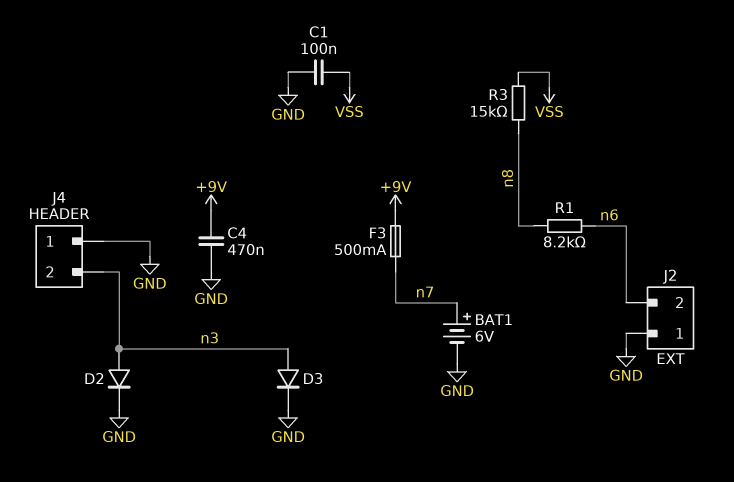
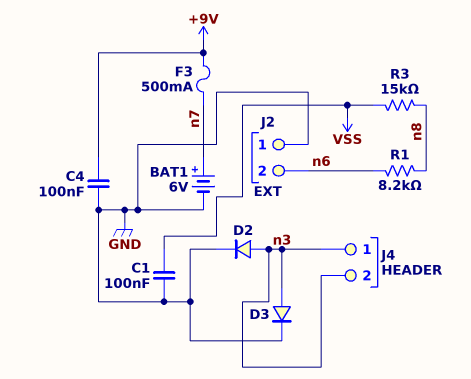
C4: 470nF (+9V, GND) -> 100nF (+9V, GND)
J4 pin 1: GND -> n3

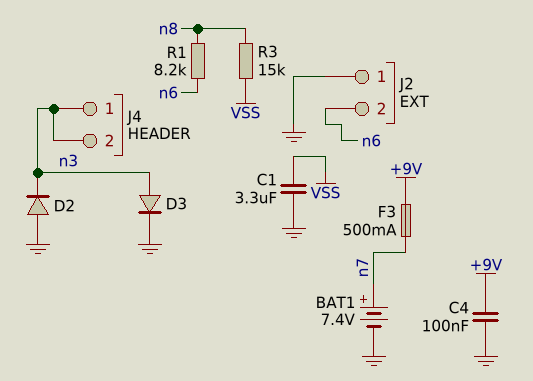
BAT1: 6V (plus n7, minus GND) -> 7.4V (plus n7, minus GND)
C1: 100nF (GND, VSS) -> 3.3uF (GND, VSS)
D2: diode (A n3, K GND) -> diode (A GND, K n3)

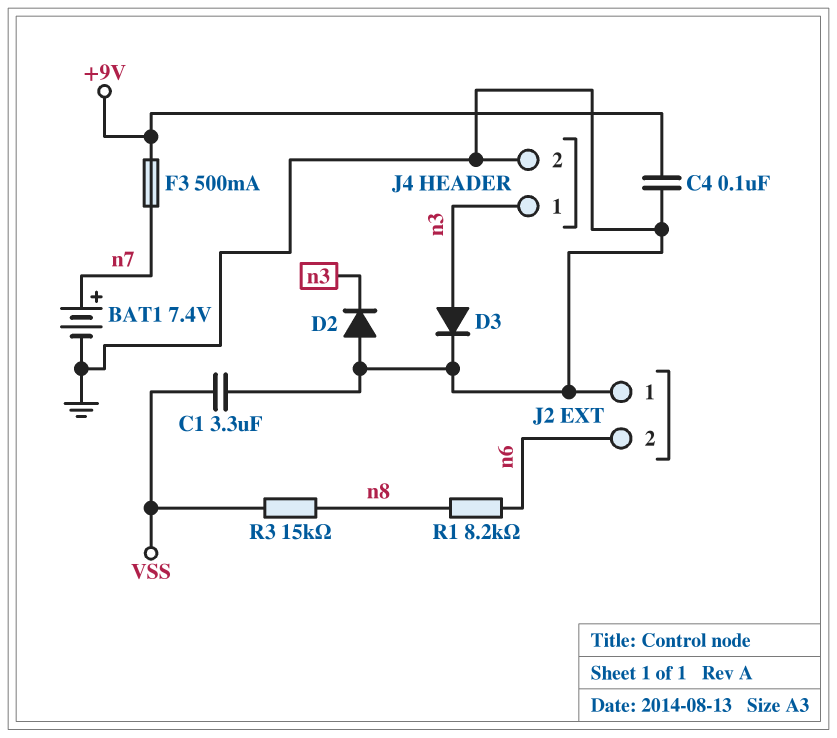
J4 pin 2: n3 -> GND

